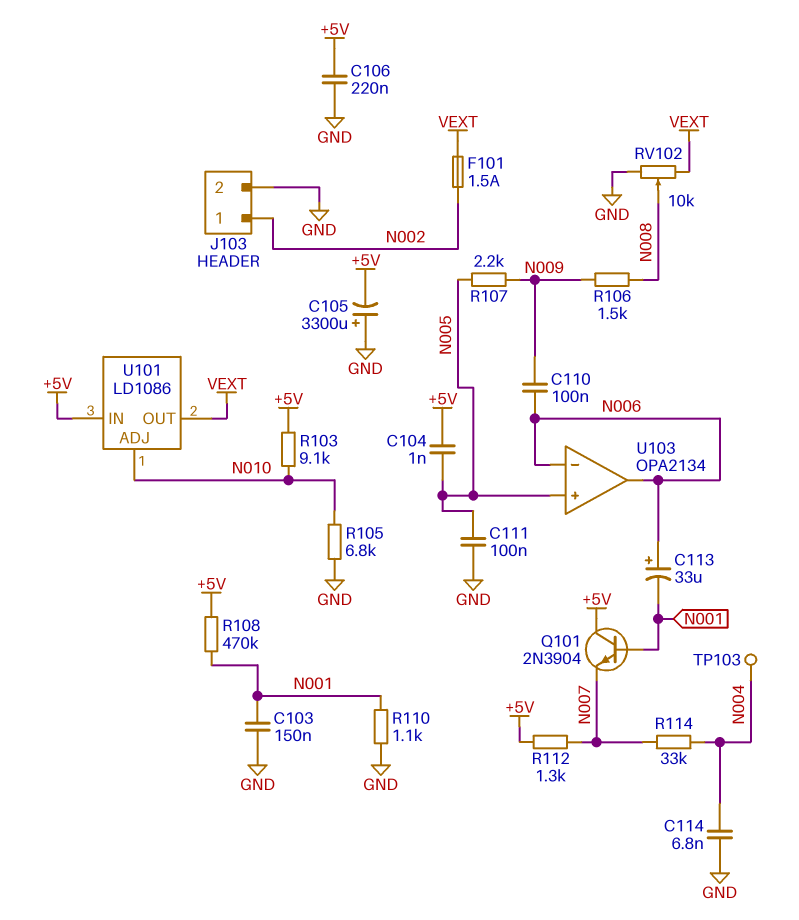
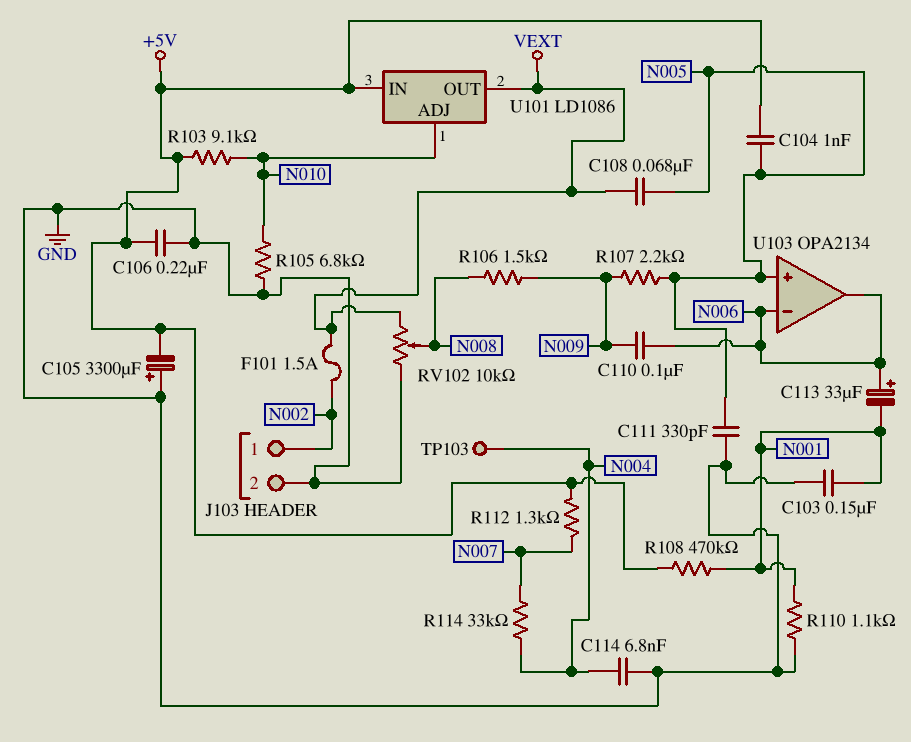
C108: none -> 68nF (N005, VEXT)
C111: 100nF (GND, N005) -> 330pF (GND, N005)
Q101: NPN 2N3904 (B N001, C +5V, E N007) -> none

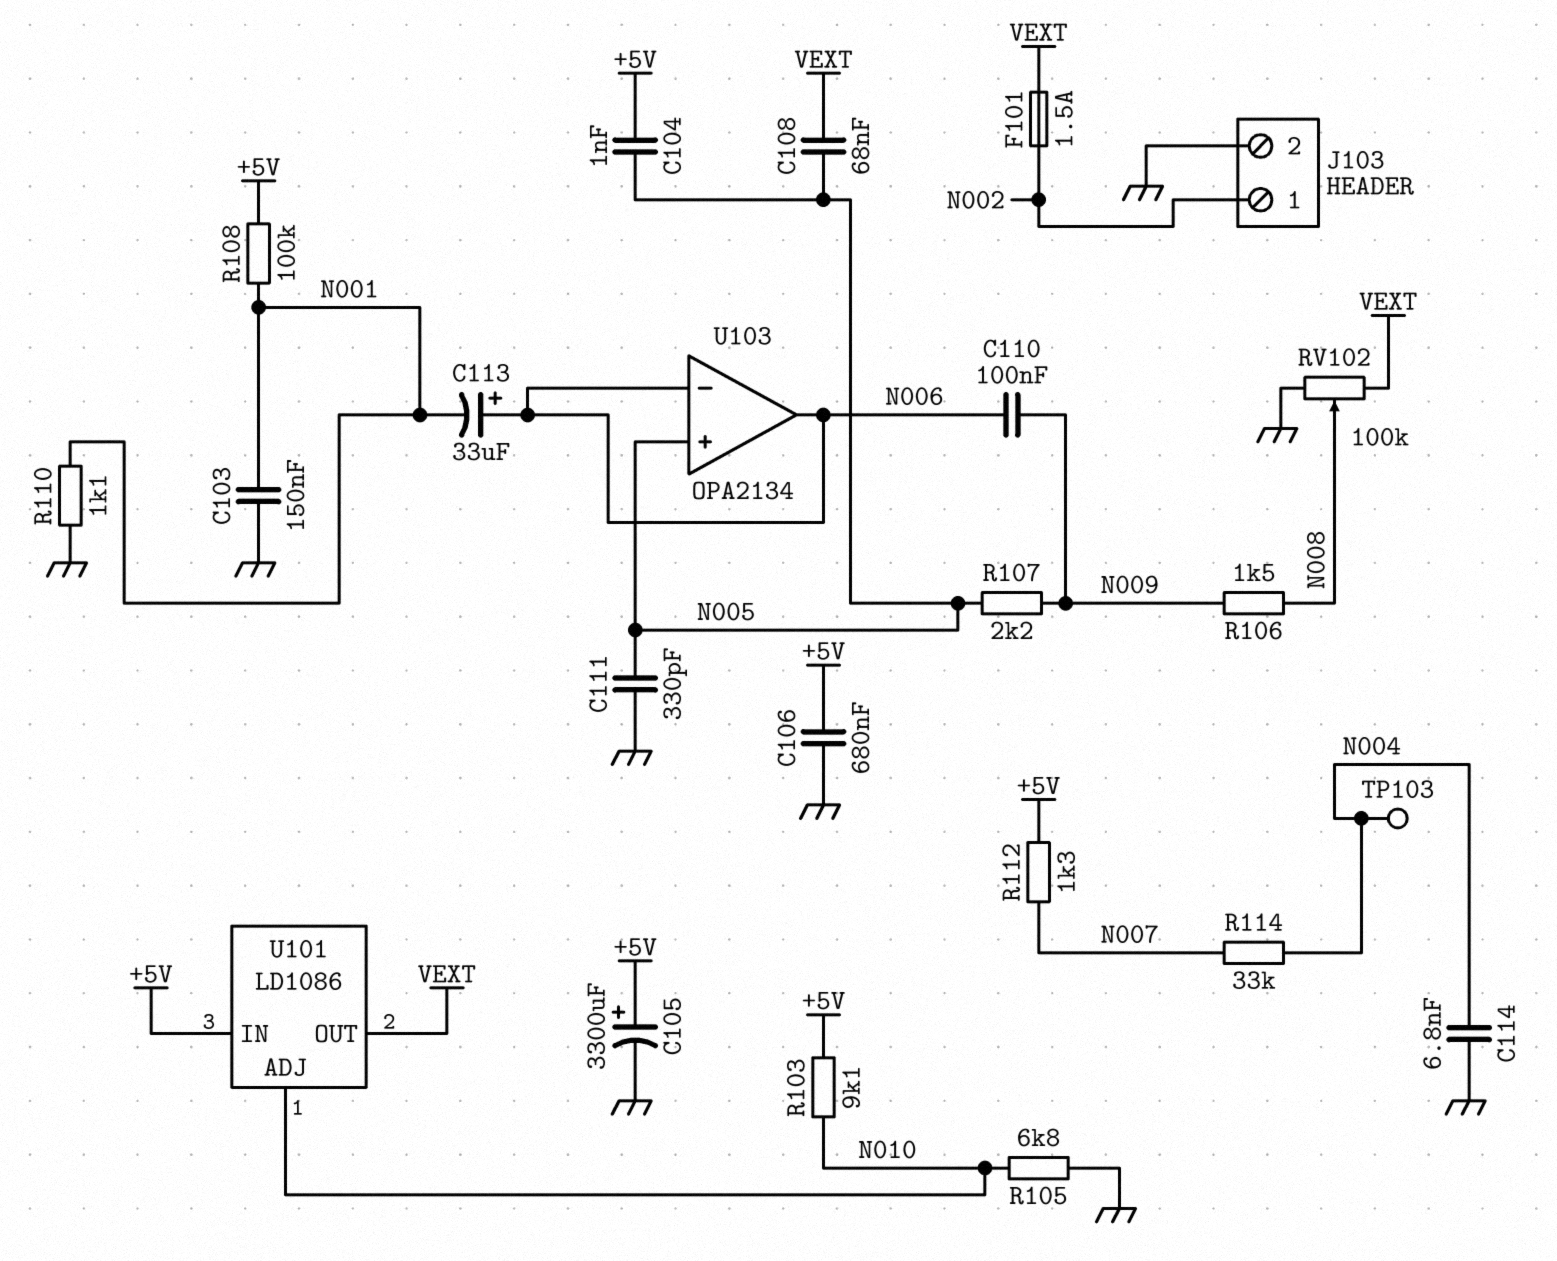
C105: 3300uF (plus GND, minus +5V) -> 3300uF (plus +5V, minus GND)
C106: 220nF (+5V, GND) -> 680nF (+5V, GND)
R108: 470k (+5V, N001) -> 100k (+5V, N001)
RV102: 10k (GND, VEXT, wiper N008) -> 100k (GND, VEXT, wiper N008)

